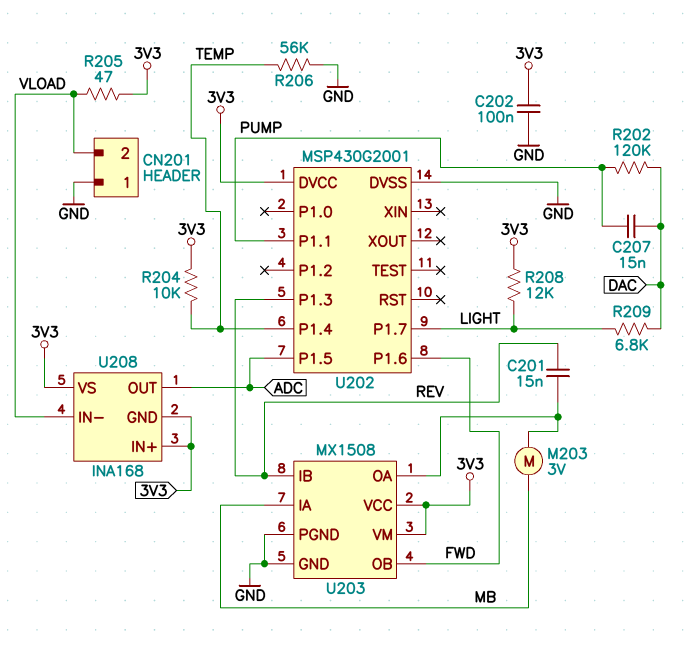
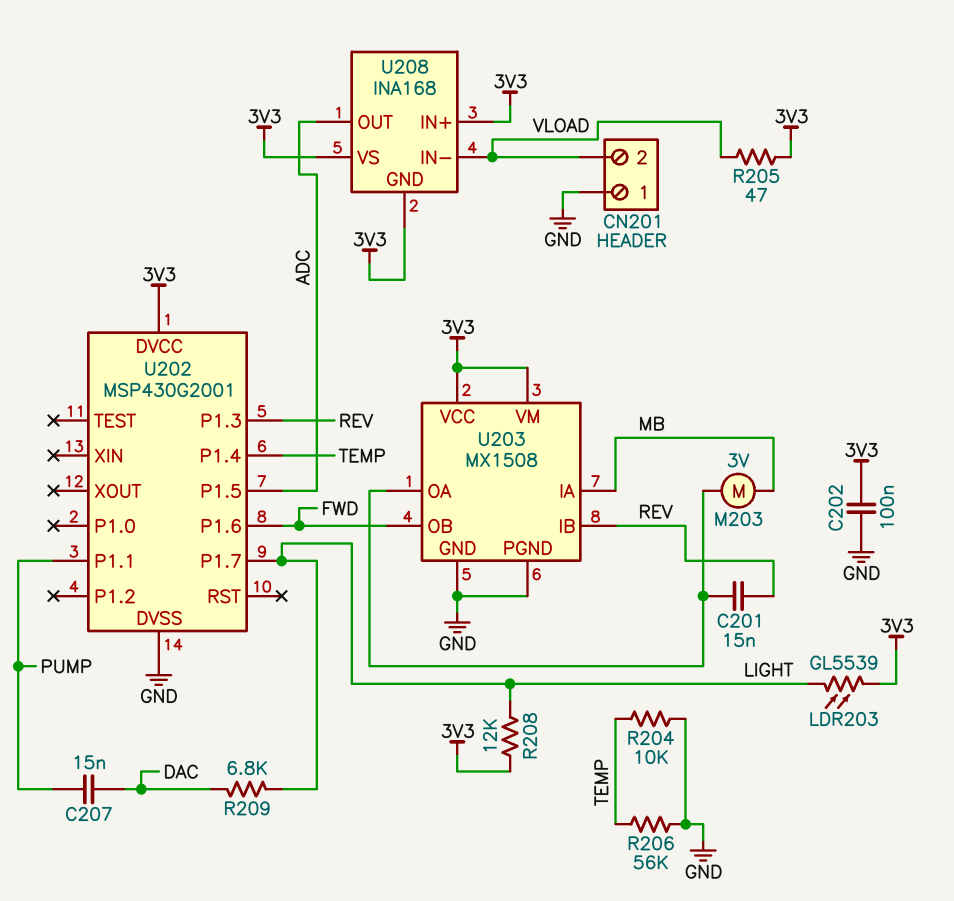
LDR203: none -> GL5539 (3V3, LIGHT)
R202: 120k (DAC, PUMP) -> none
R204: 10k (3V3, TEMP) -> 10k (GND, TEMP)

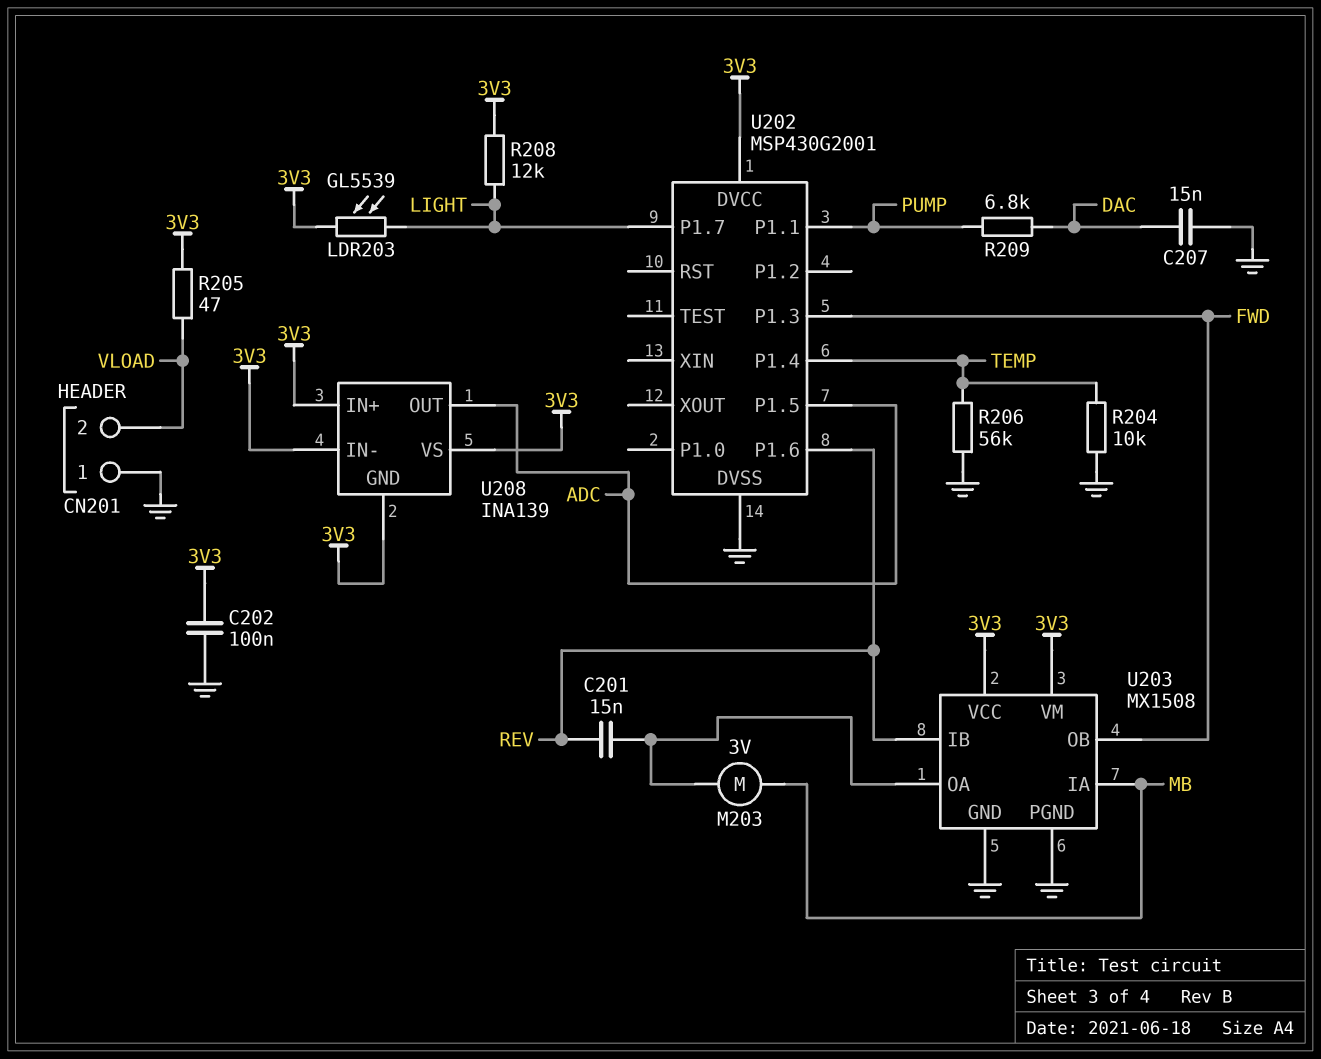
C207: 15nF (DAC, PUMP) -> 15nF (DAC, GND)
R209: 6.8k (DAC, LIGHT) -> 6.8k (DAC, PUMP)
U202 pin P1.3: REV -> FWD
U202 pin P1.6: FWD -> REV
U208: INA168 -> INA139
U208 pin IN-: VLOAD -> 3V3

